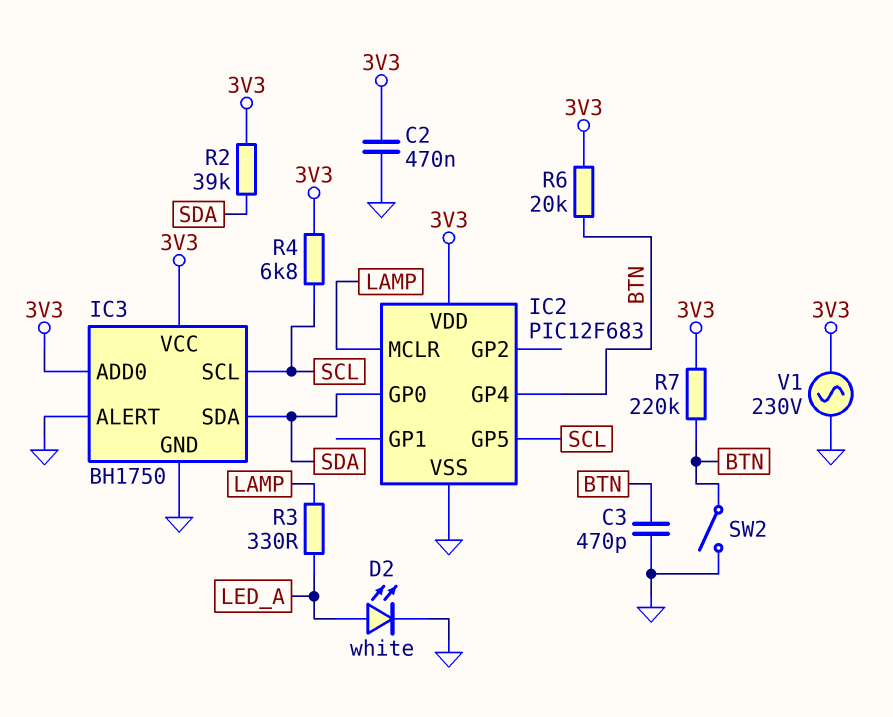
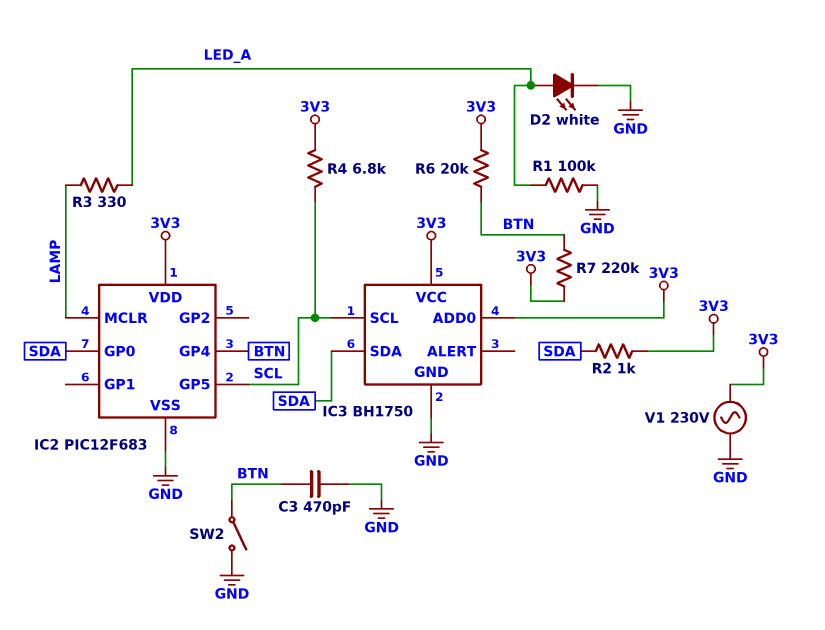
C2: 470nF (3V3, GND) -> none
IC3 pin ALERT: GND -> none
R1: none -> 100k (GND, LED_A)
R2: 39k (3V3, SDA) -> 1k (3V3, SDA)

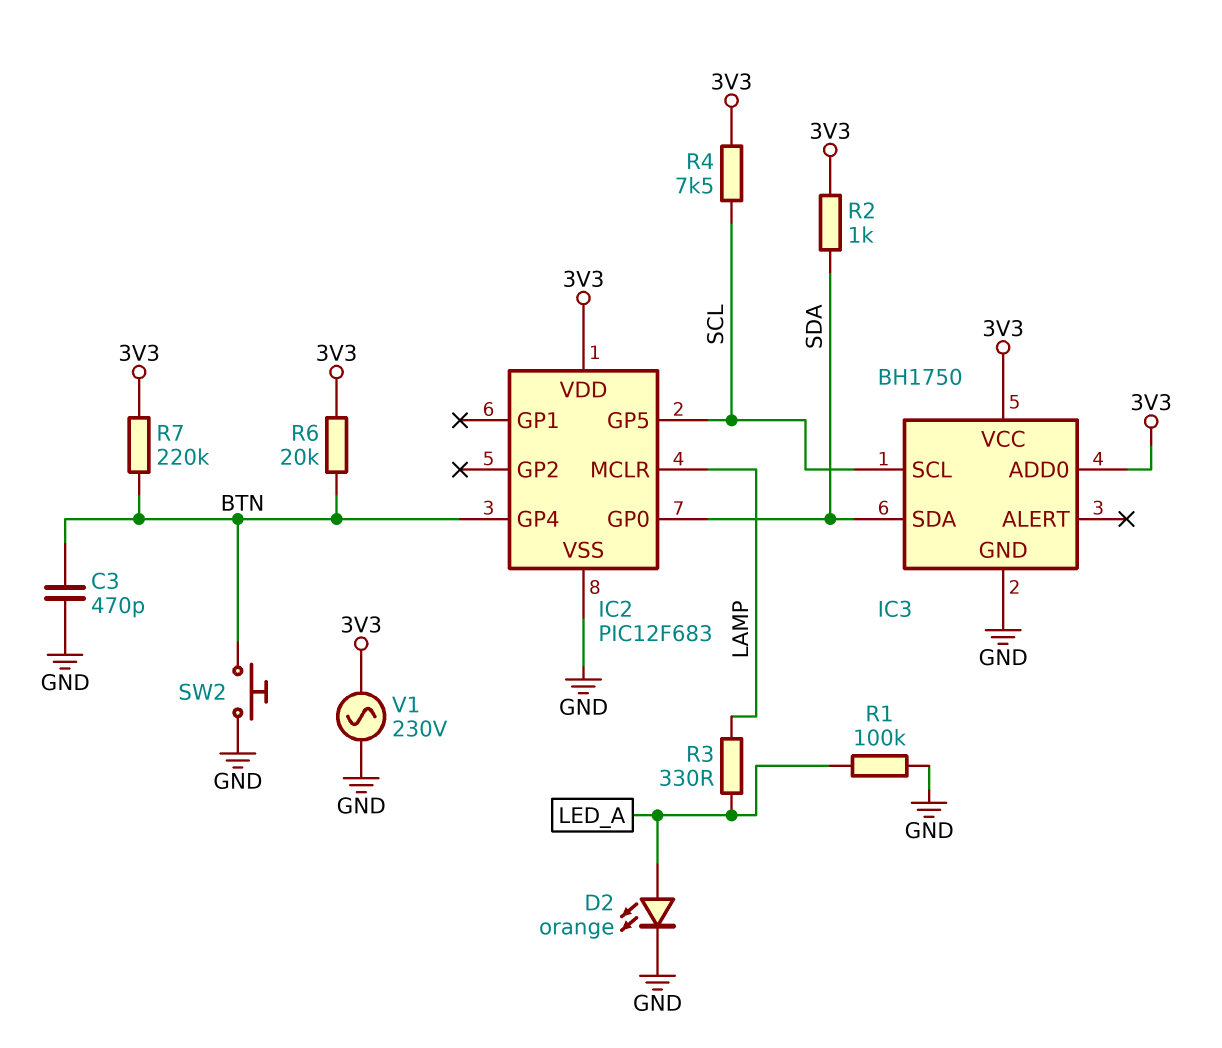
D2: LED white (A LED_A, K GND) -> LED orange (A LED_A, K GND)
R4: 6.8k (3V3, SCL) -> 7.5k (3V3, SCL)
SW2: switch (BTN, GND) -> button (BTN, GND)

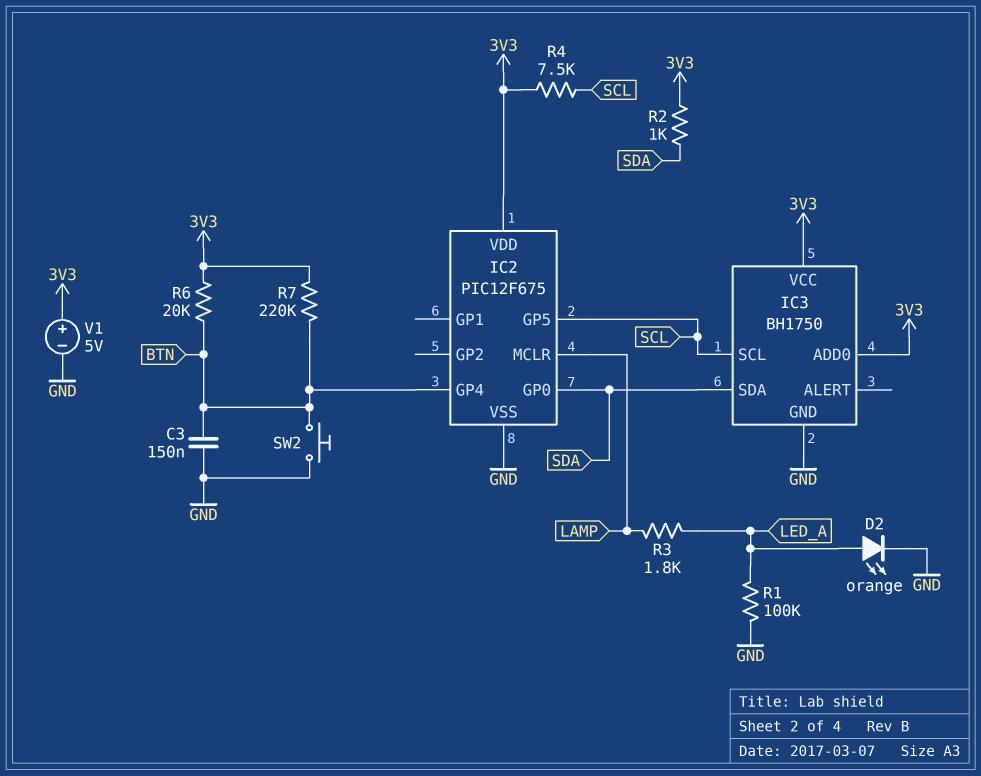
C3: 470pF (BTN, GND) -> 150nF (BTN, GND)
IC2: PIC12F683 -> PIC12F675
R3: 330 (LAMP, LED_A) -> 1.8k (LAMP, LED_A)
V1: AC 230V (3V3, GND) -> 5V (plus 3V3, minus GND)

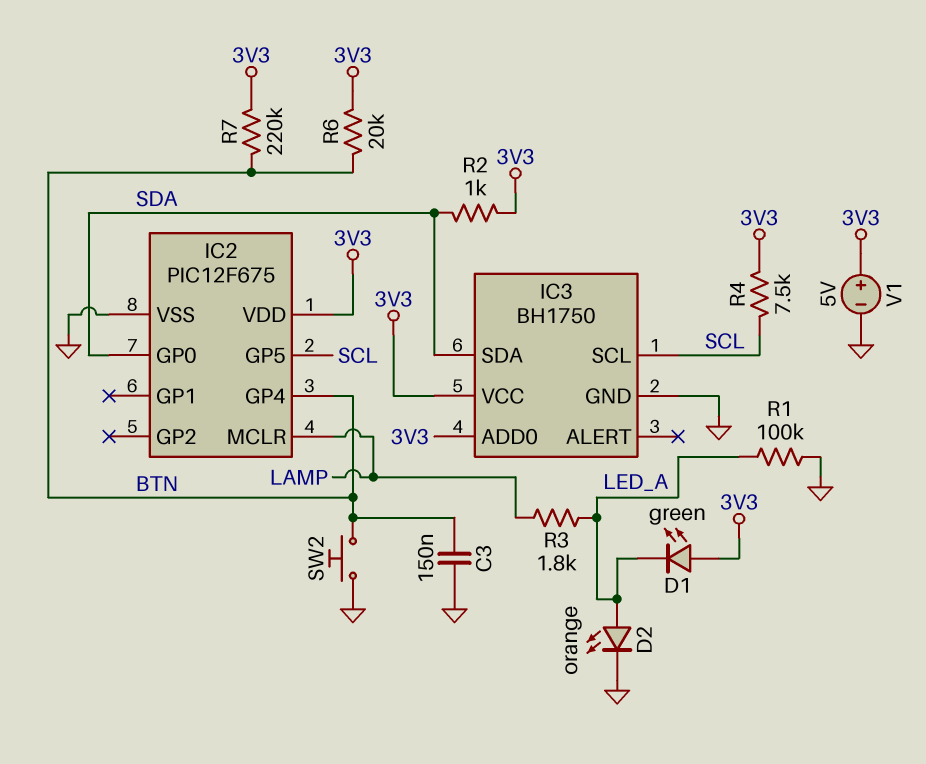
D1: none -> LED green (A 3V3, K LED_A)

